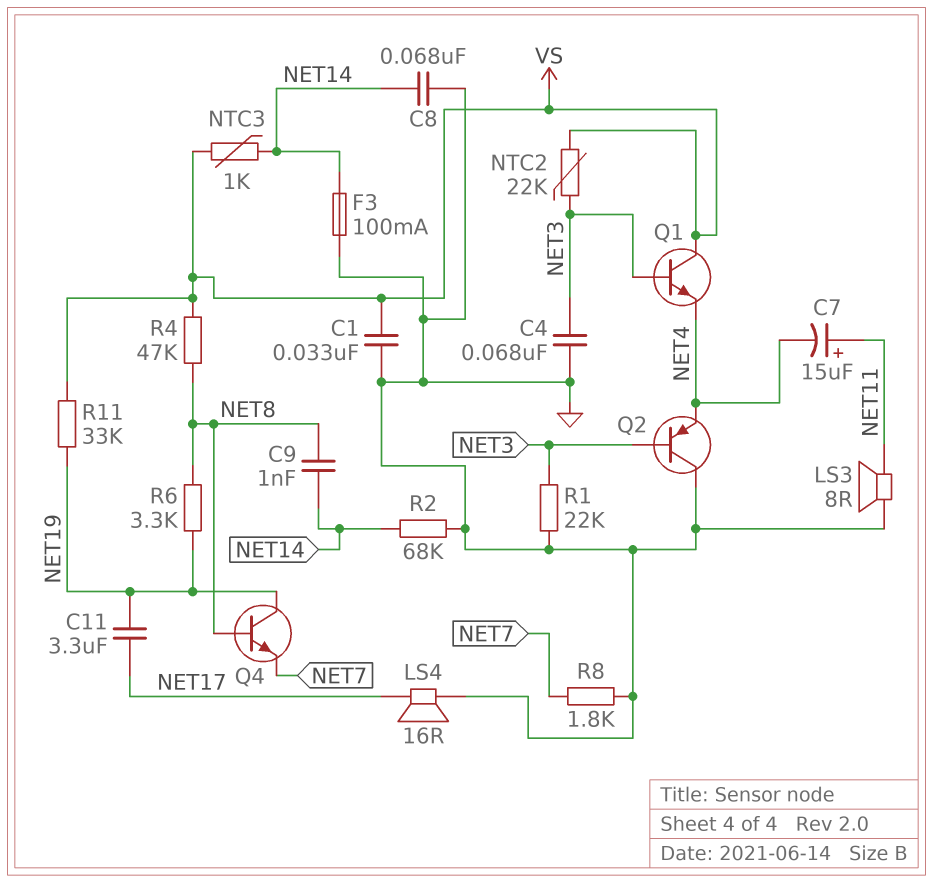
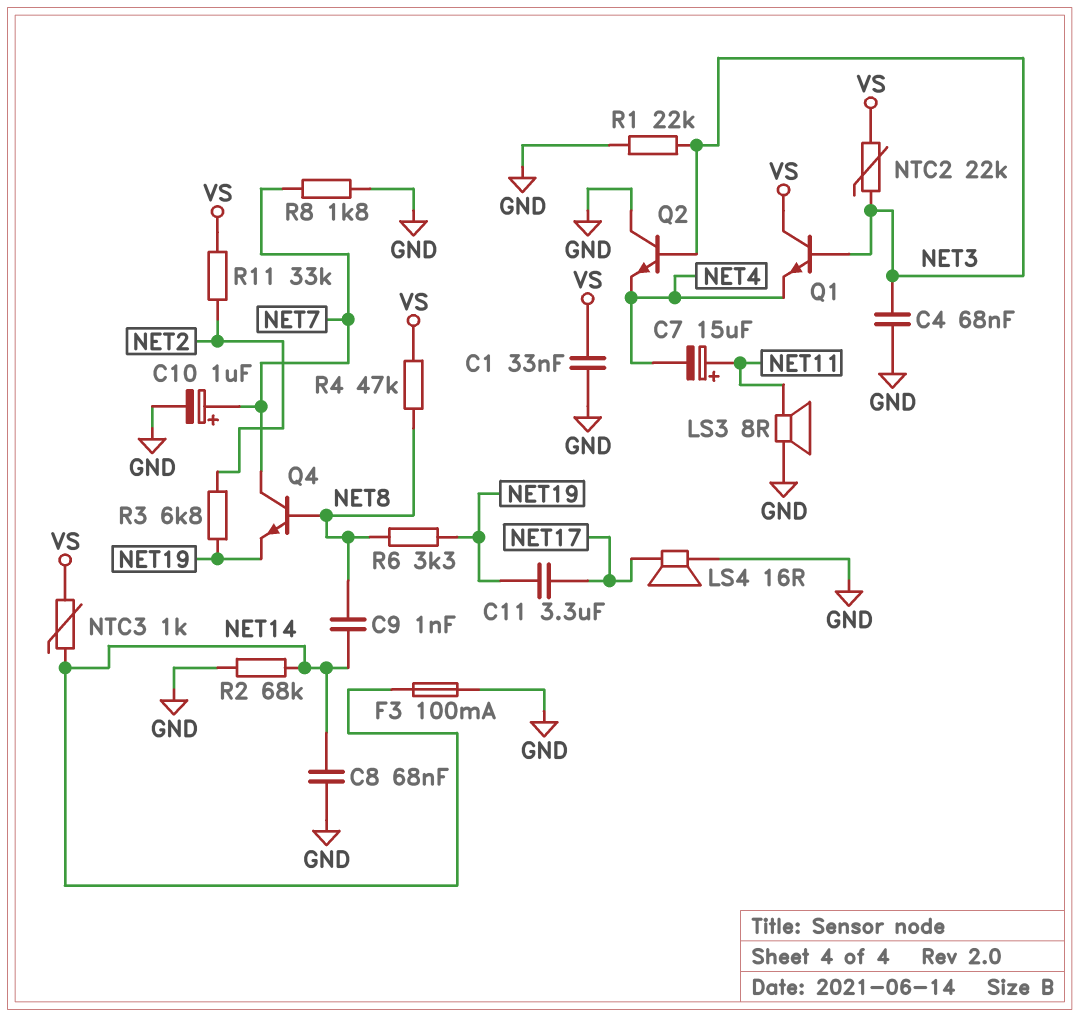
C10: none -> 1uF (plus NET7, minus GND)
Q2: PNP (B NET3, C GND, E NET4) -> NPN (B NET3, C GND, E NET4)
Q4: NPN (B NET8, C NET19, E NET7) -> NPN (B NET8, C NET7, E NET19)
R3: none -> 6.8k (NET2, NET19)
R11: 33k (NET19, VS) -> 33k (NET2, VS)

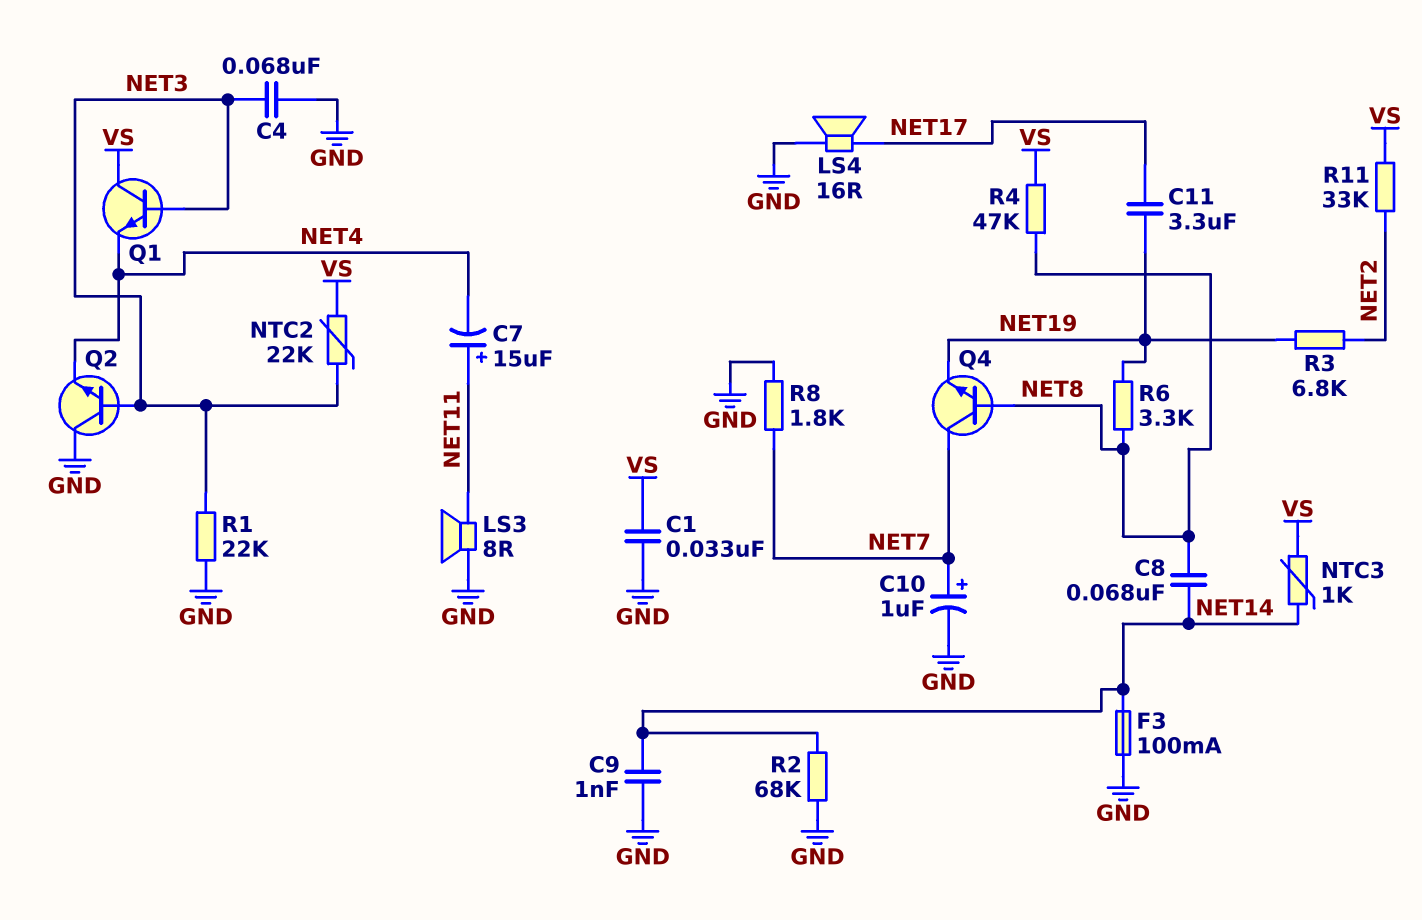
C8: 68nF (GND, NET14) -> 68nF (NET8, NET14)
C9: 1nF (NET8, NET14) -> 1nF (GND, NET14)

